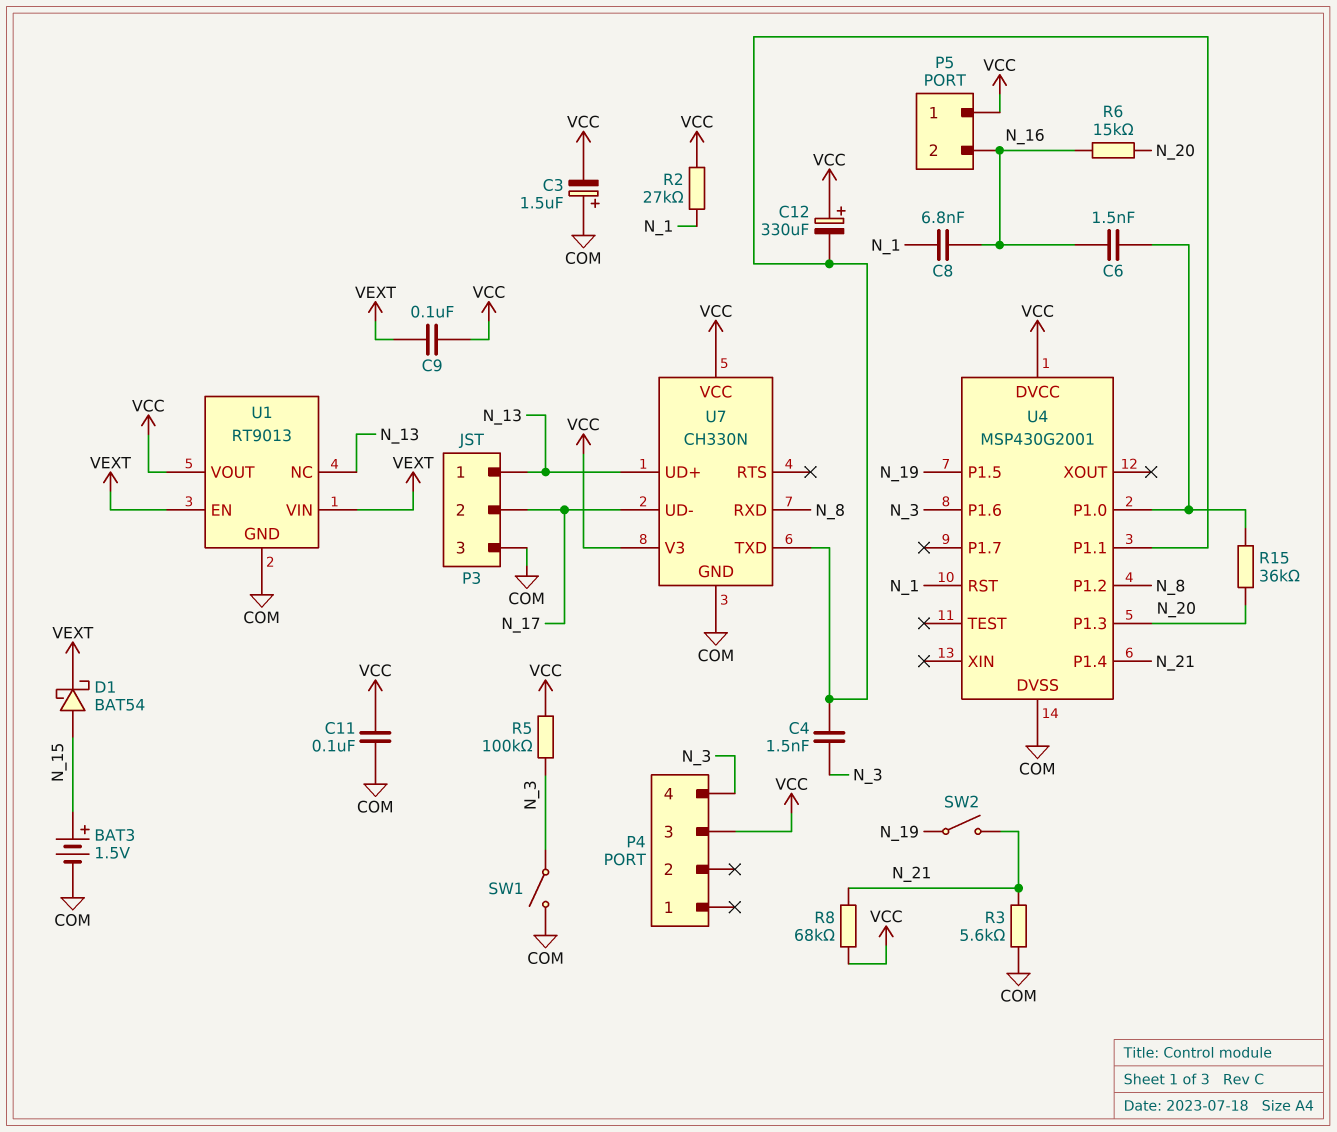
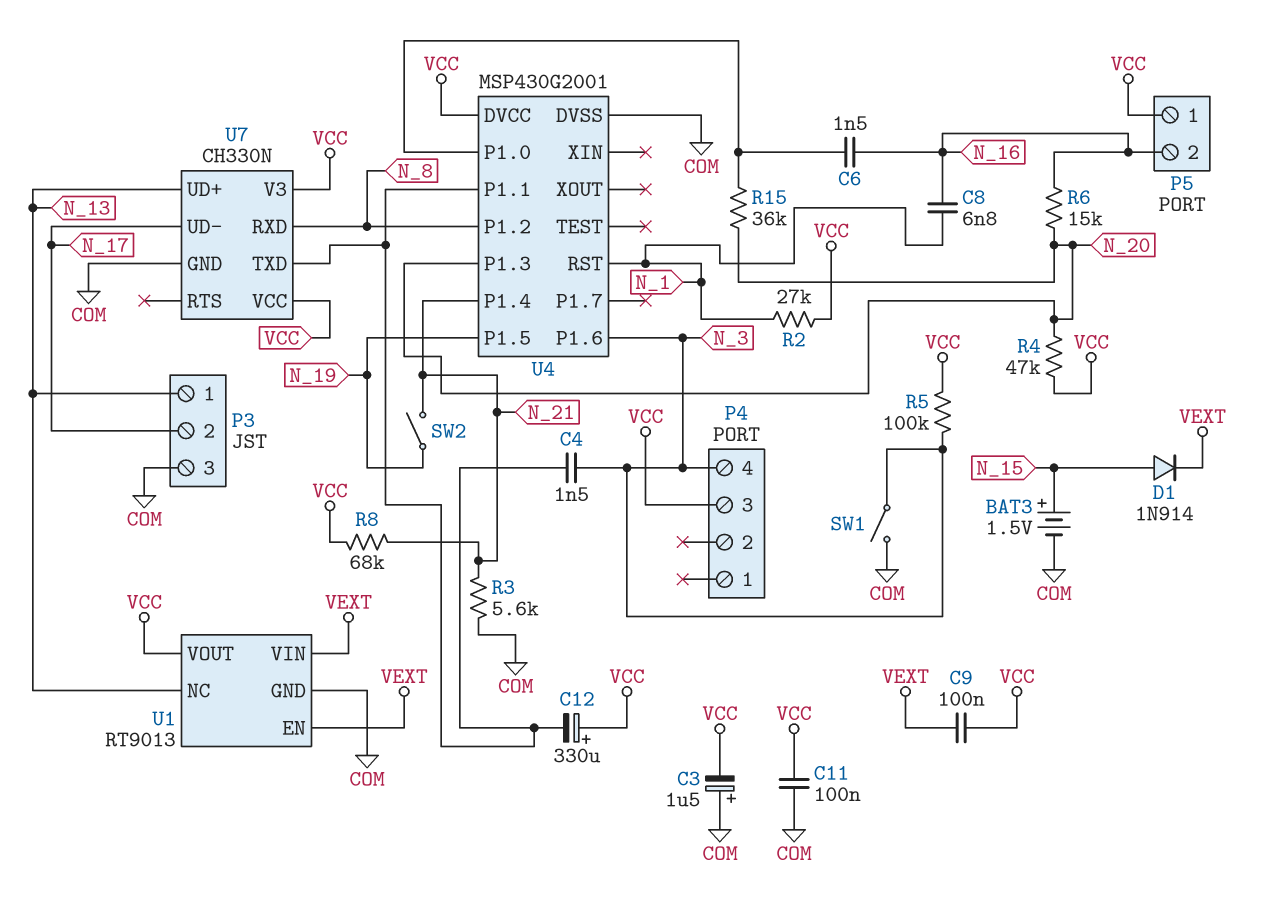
D1: schottky BAT54 (A N_15, K VEXT) -> diode 1N914 (A N_15, K VEXT)
R4: none -> 47k (N_20, VCC)

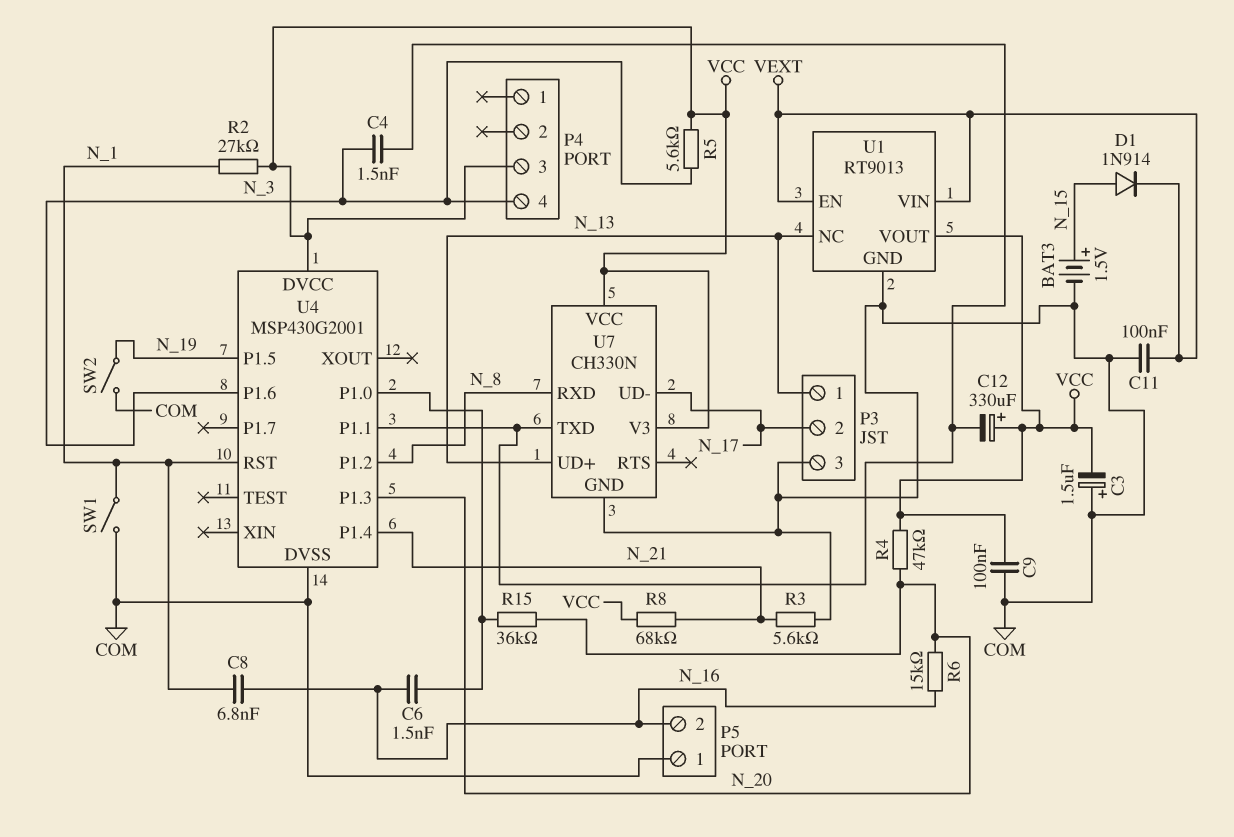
C9: 100nF (VCC, VEXT) -> 100nF (COM, VCC)
C11: 100nF (COM, VCC) -> 100nF (COM, VEXT)
P5 pin 1: VCC -> COM
R5: 100k (N_3, VCC) -> 5.6k (N_3, VCC)
SW1: switch (COM, N_3) -> switch (COM, N_1)
SW2: switch (N_19, N_21) -> switch (COM, N_19)

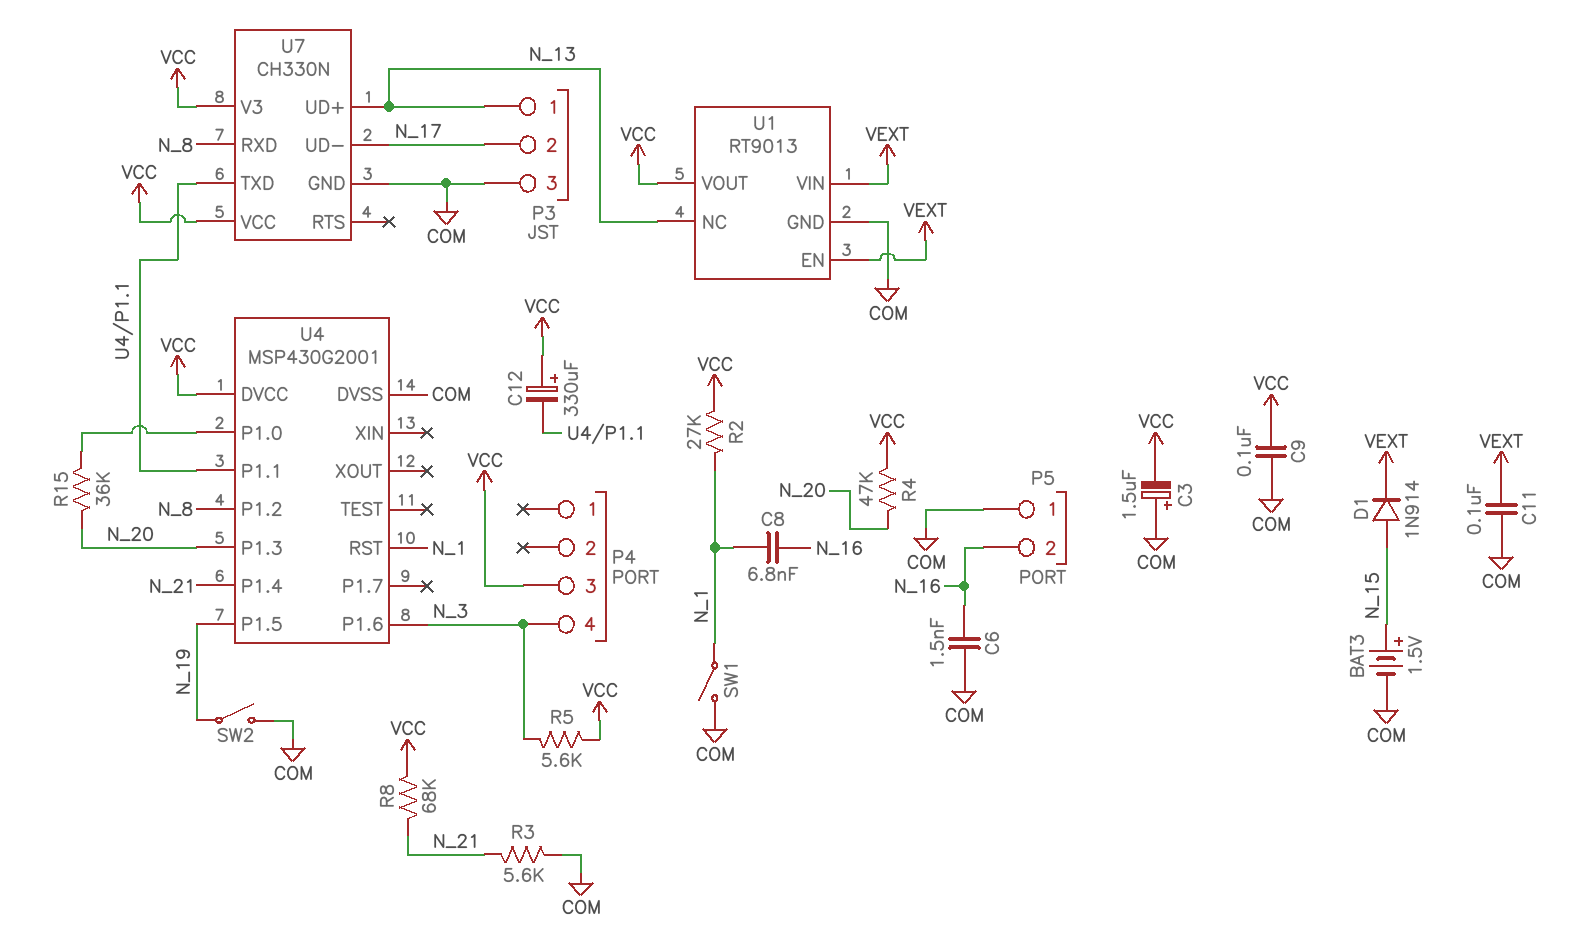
C4: 1.5nF (N_3, U4/P1.1) -> none
C6: 1.5nF (N_16, U4/P1.0) -> 1.5nF (COM, N_16)
R6: 15k (N_16, N_20) -> none

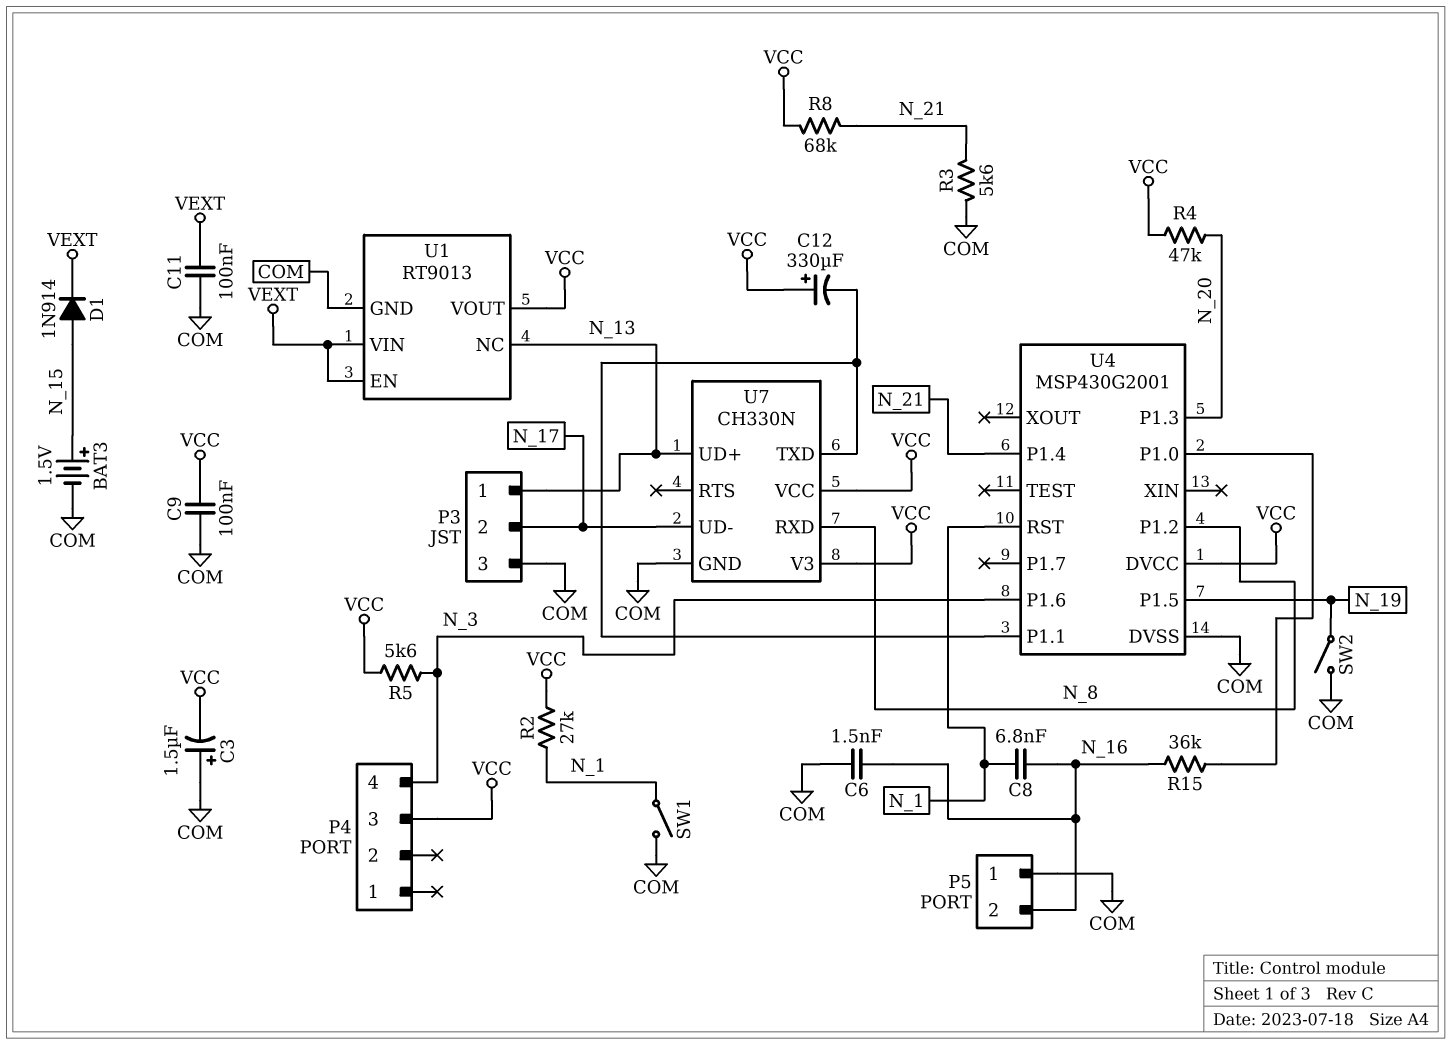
R15: 36k (N_20, U4/P1.0) -> 36k (N_16, U4/P1.0)

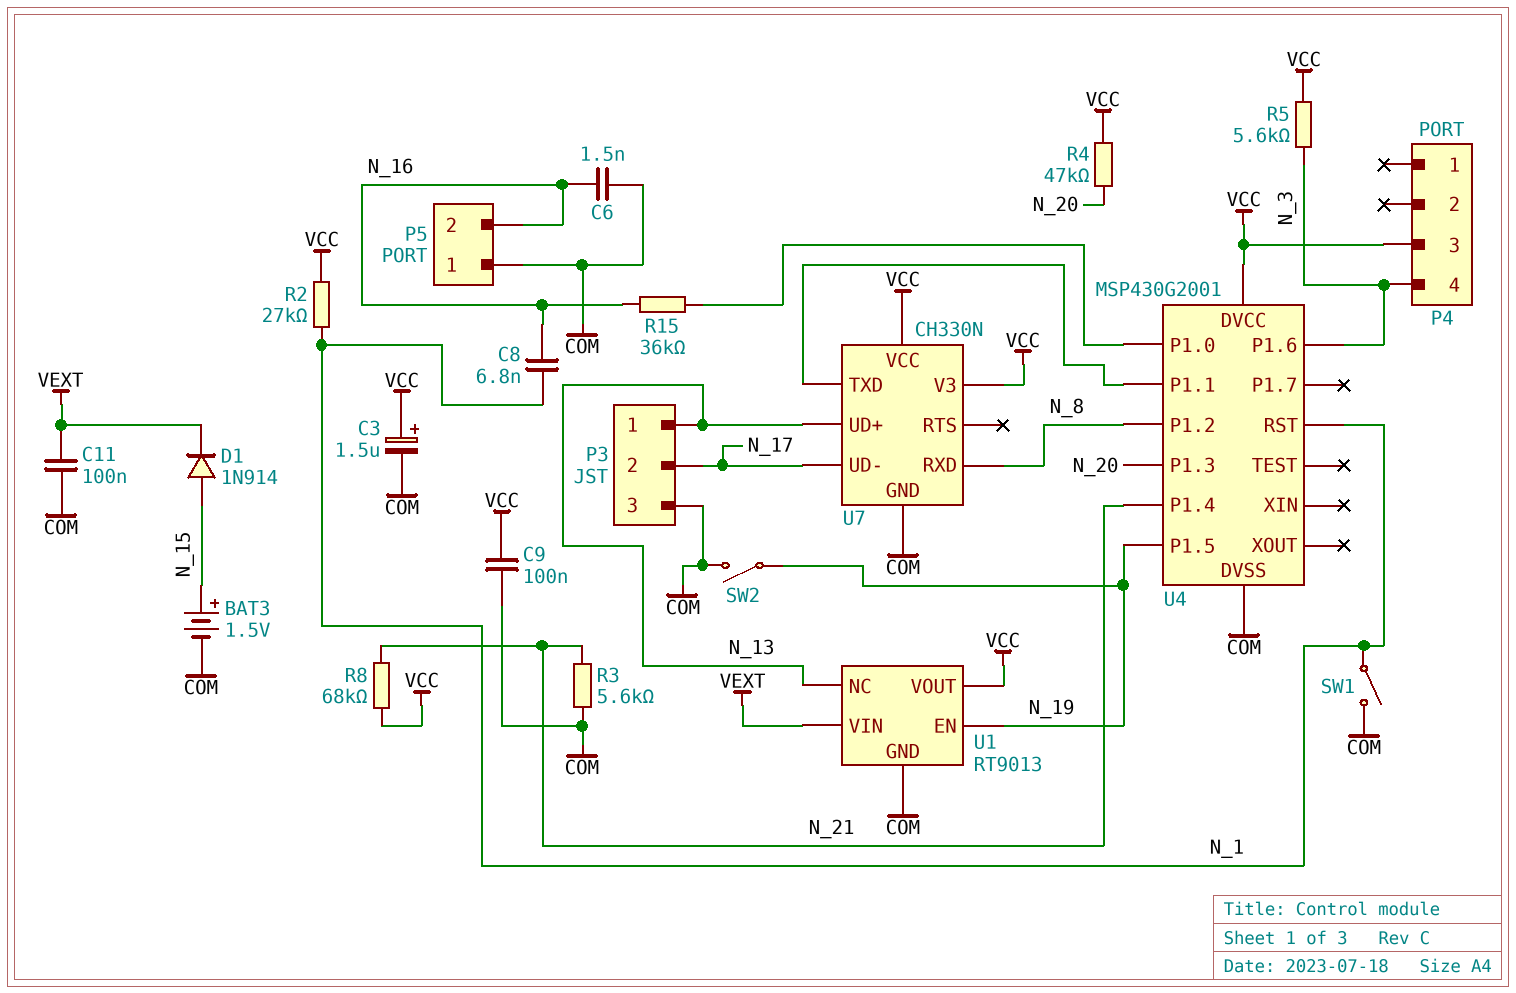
C3: 1.5uF (plus COM, minus VCC) -> 1.5uF (plus VCC, minus COM)
C12: 330uF (plus VCC, minus U4/P1.1) -> none
U1 pin EN: VEXT -> N_19

